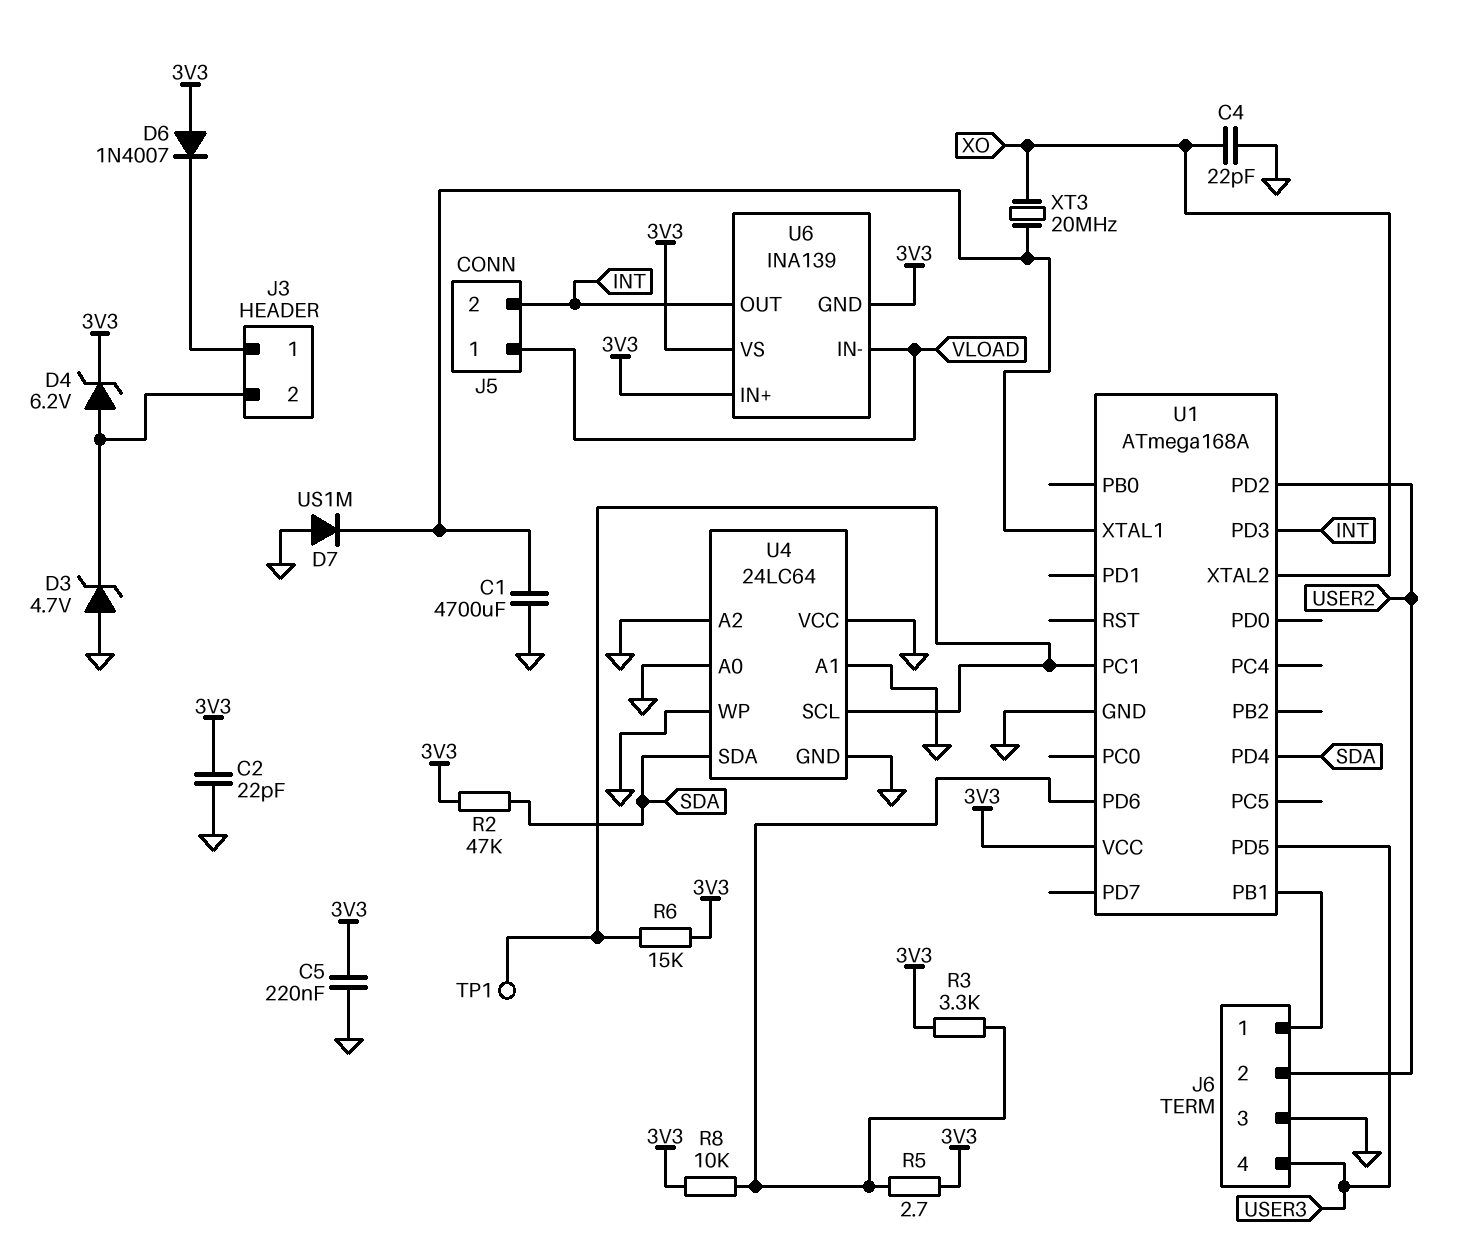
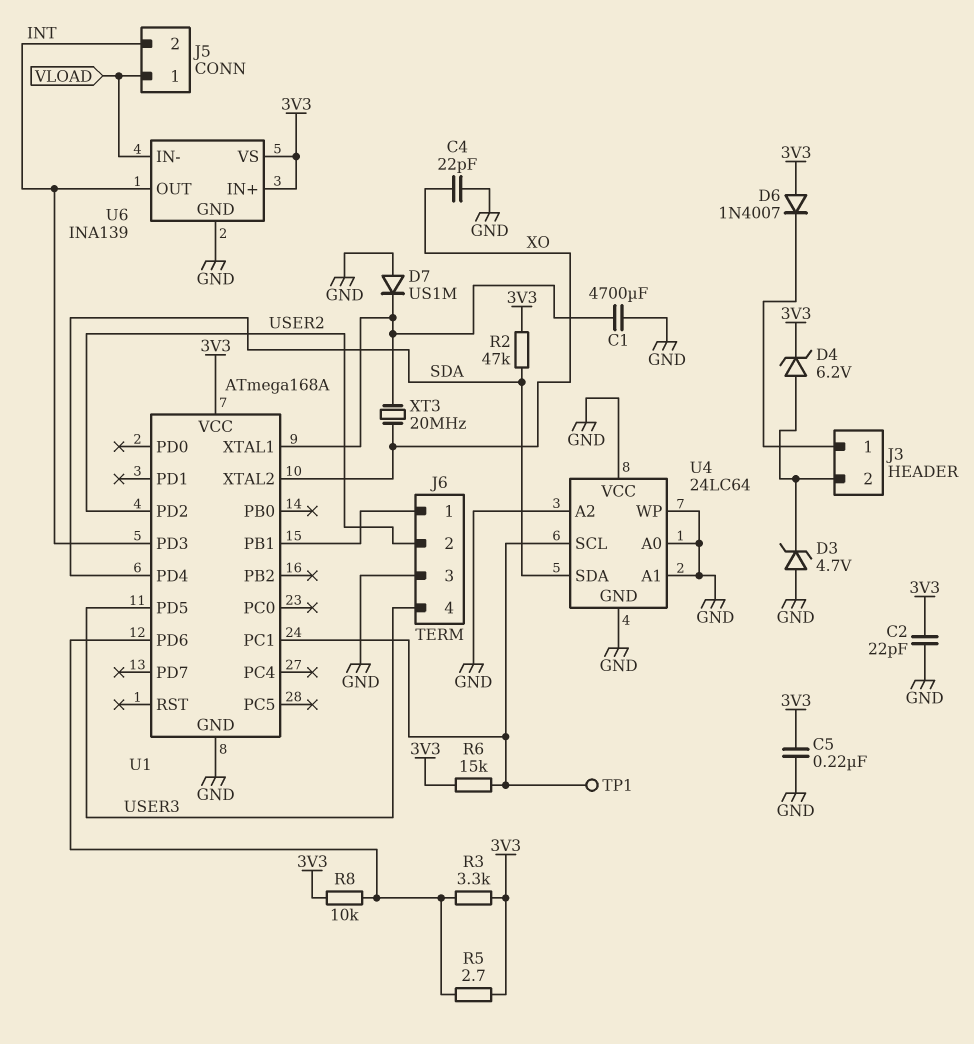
U6 pin GND: 3V3 -> GND

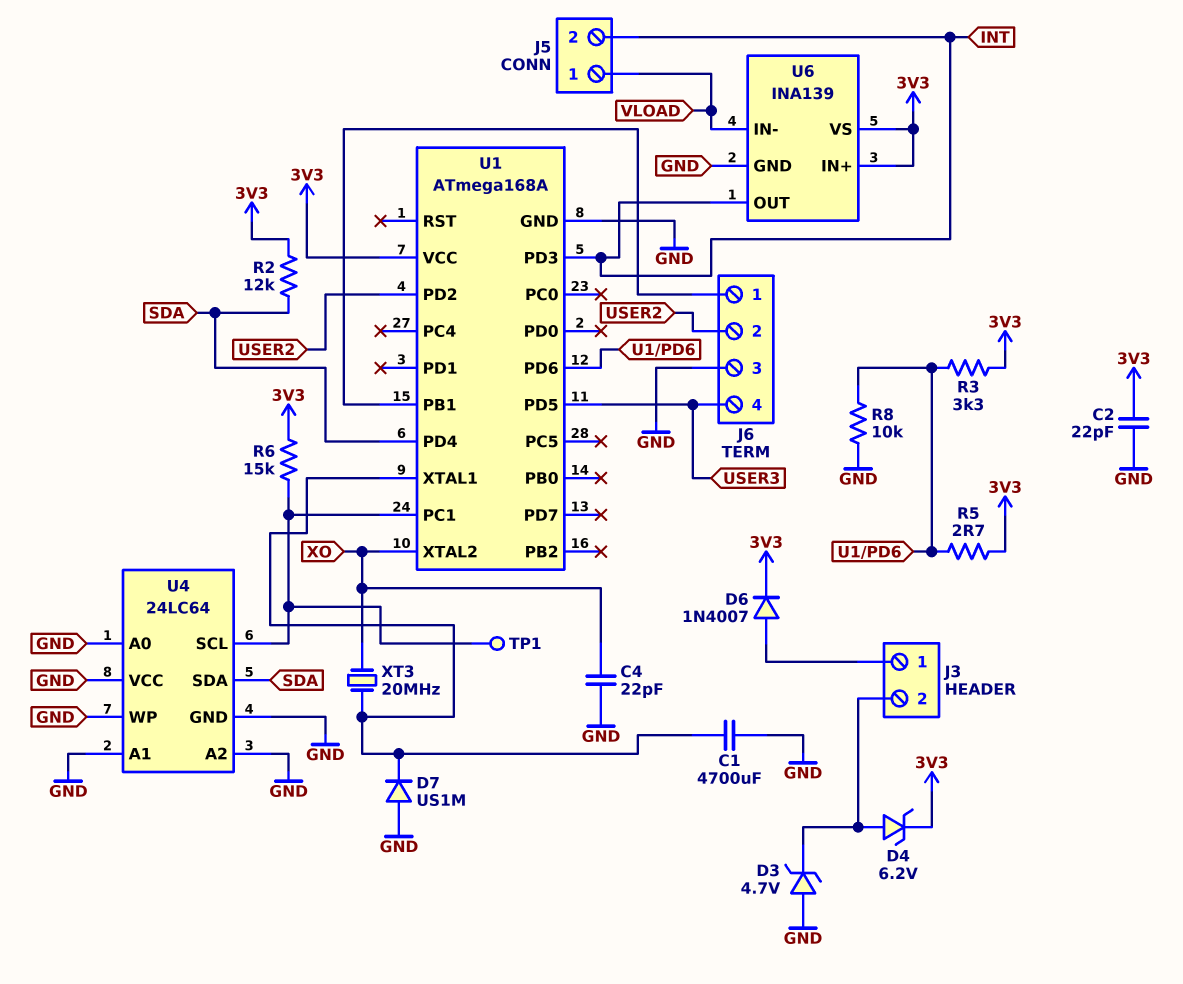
C5: 220nF (3V3, GND) -> none
D6: diode 1N4007 (A 3V3, K J3/1) -> diode 1N4007 (A J3/1, K 3V3)
R2: 47k (3V3, SDA) -> 12k (3V3, SDA)
R8: 10k (3V3, U1/PD6) -> 10k (GND, U1/PD6)

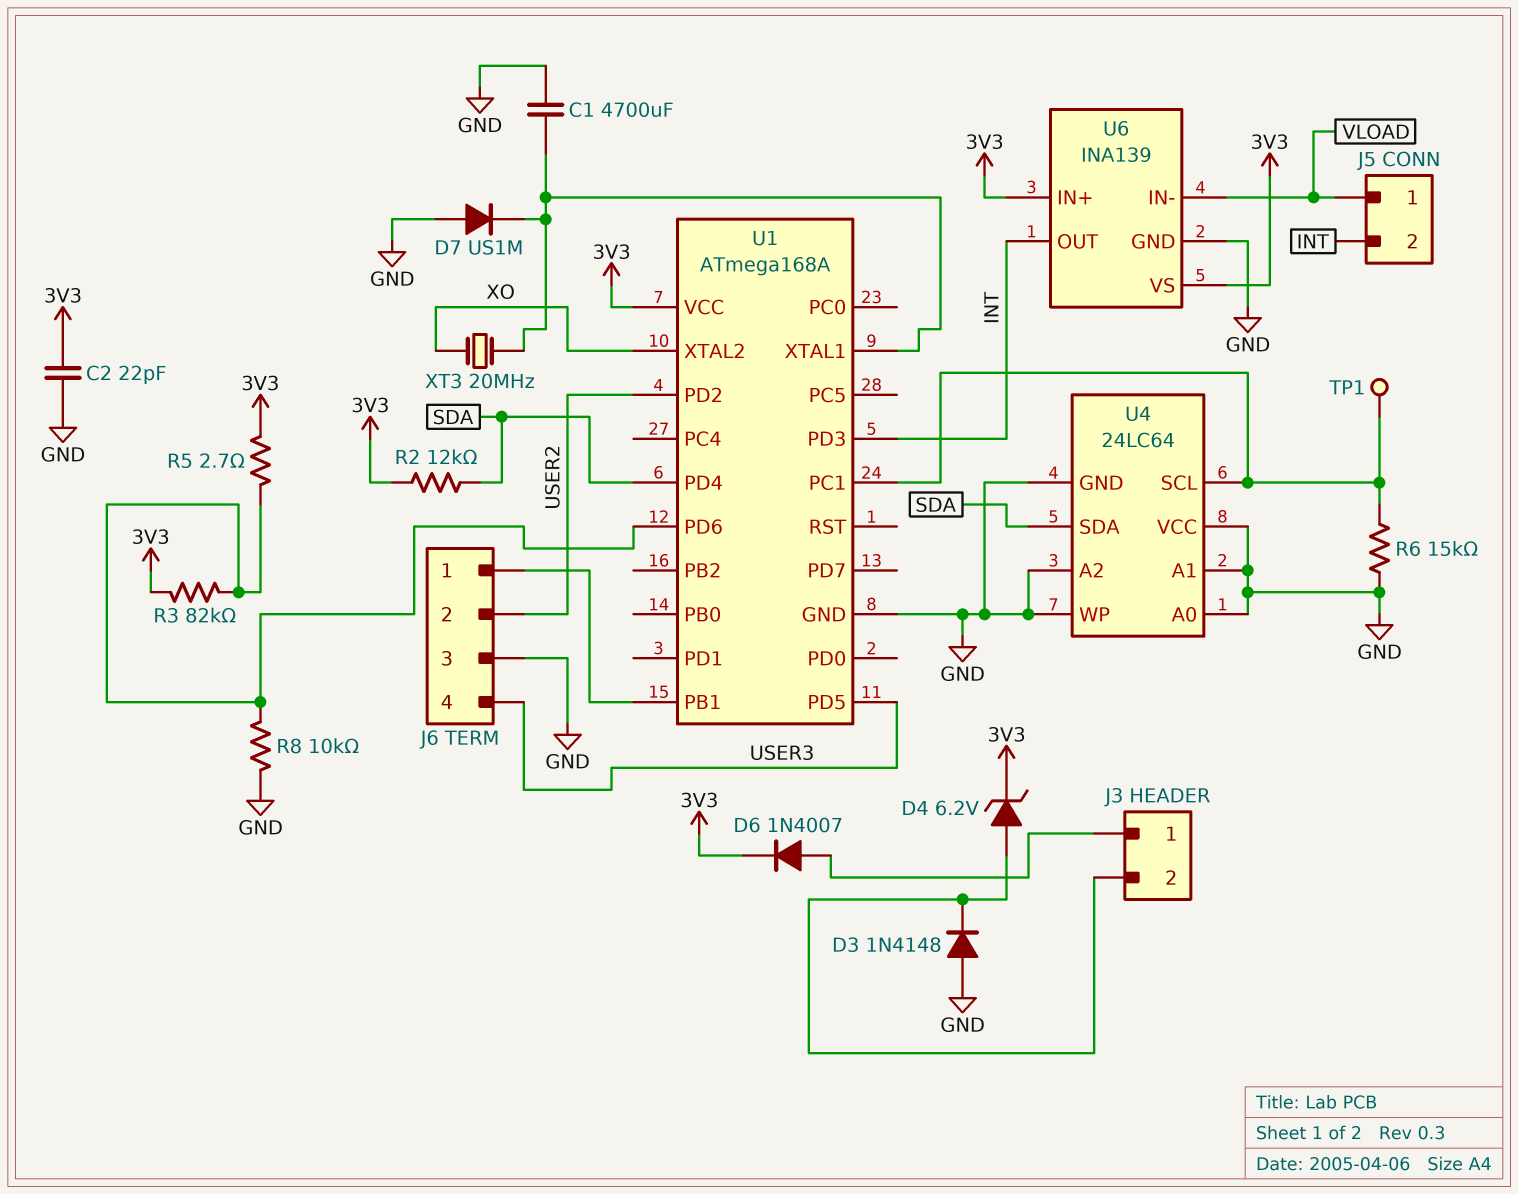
C4: 22pF (GND, XO) -> none
D3: zener 4.7V (A GND, K J3/2) -> diode 1N4148 (A GND, K J3/2)
R3: 3.3k (3V3, U1/PD6) -> 82k (3V3, U1/PD6)
R6: 15k (3V3, U1/PC1) -> 15k (GND, U1/PC1)

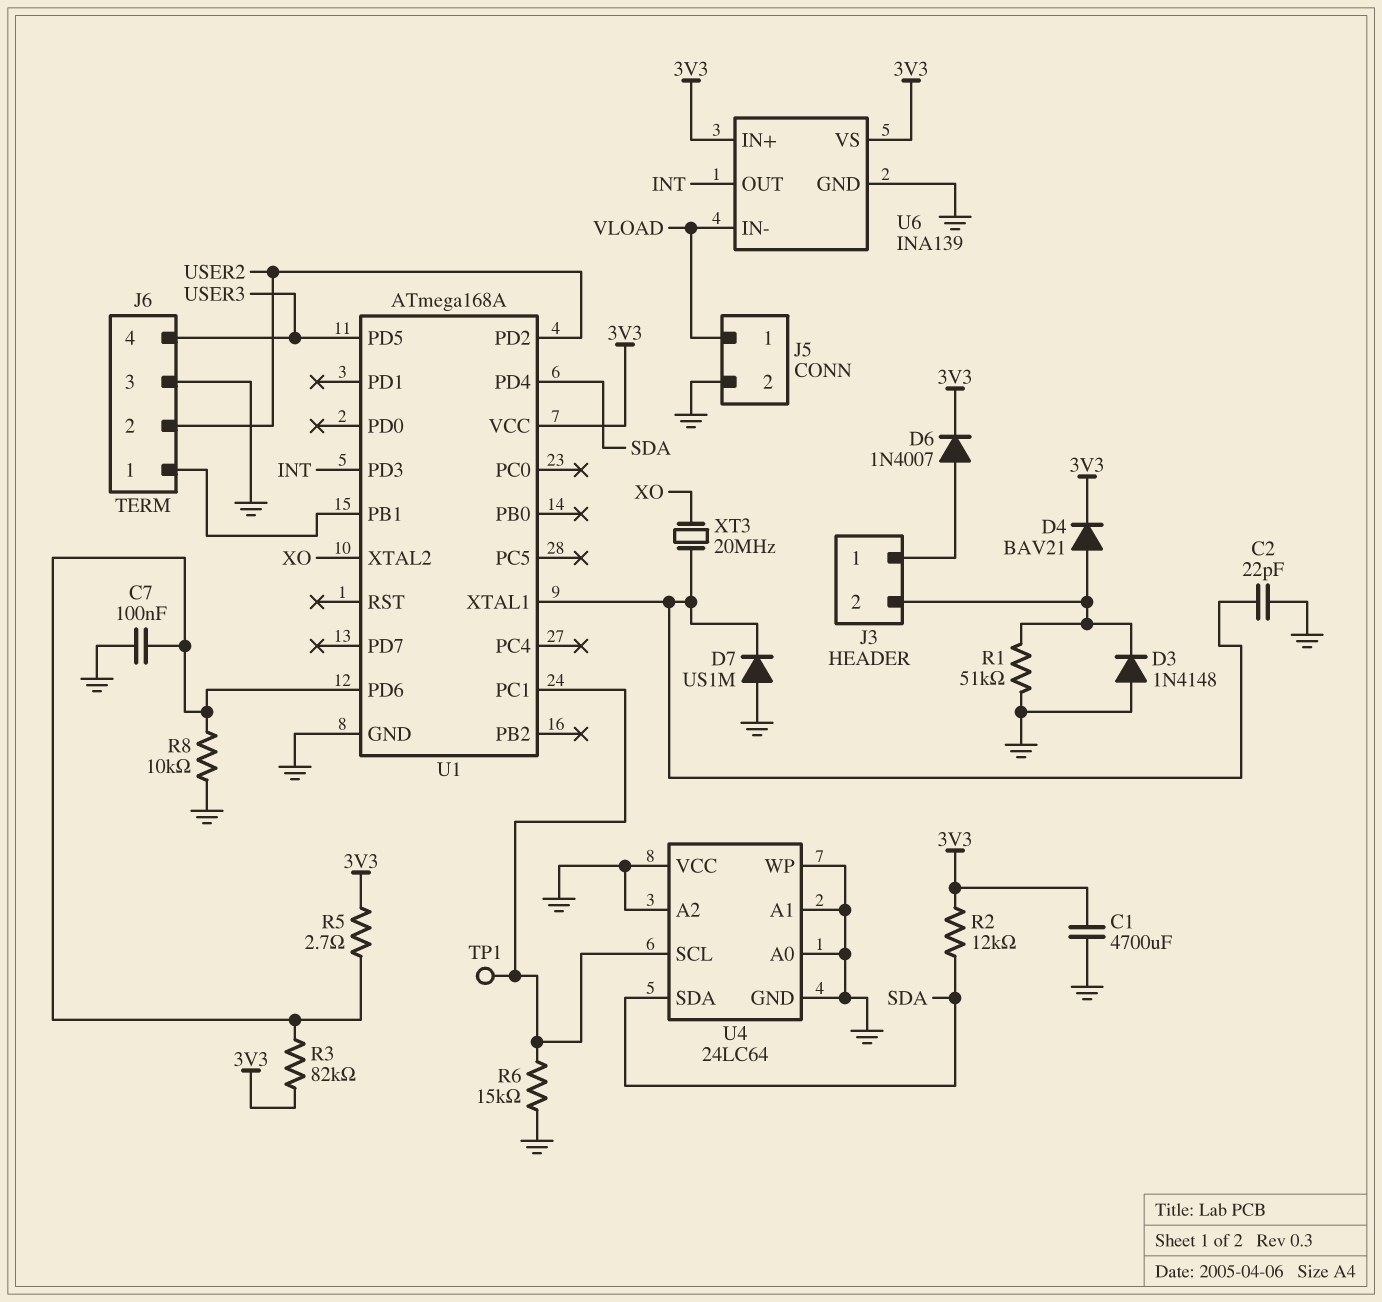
C1: 4700uF (GND, U1/XTAL1) -> 4700uF (3V3, GND)
C2: 22pF (3V3, GND) -> 22pF (GND, U1/XTAL1)
C7: none -> 100nF (GND, U1/PD6)
D4: zener 6.2V (A J3/2, K 3V3) -> diode BAV21 (A J3/2, K 3V3)
J5 pin 2: INT -> GND
R1: none -> 51k (GND, J3/2)

